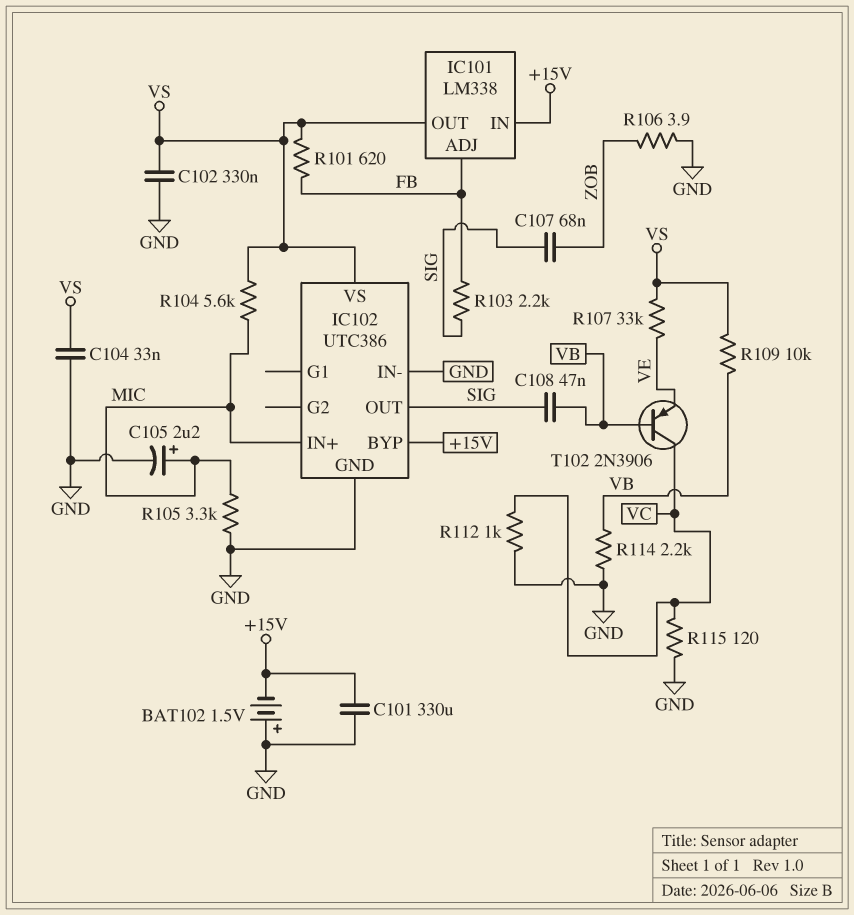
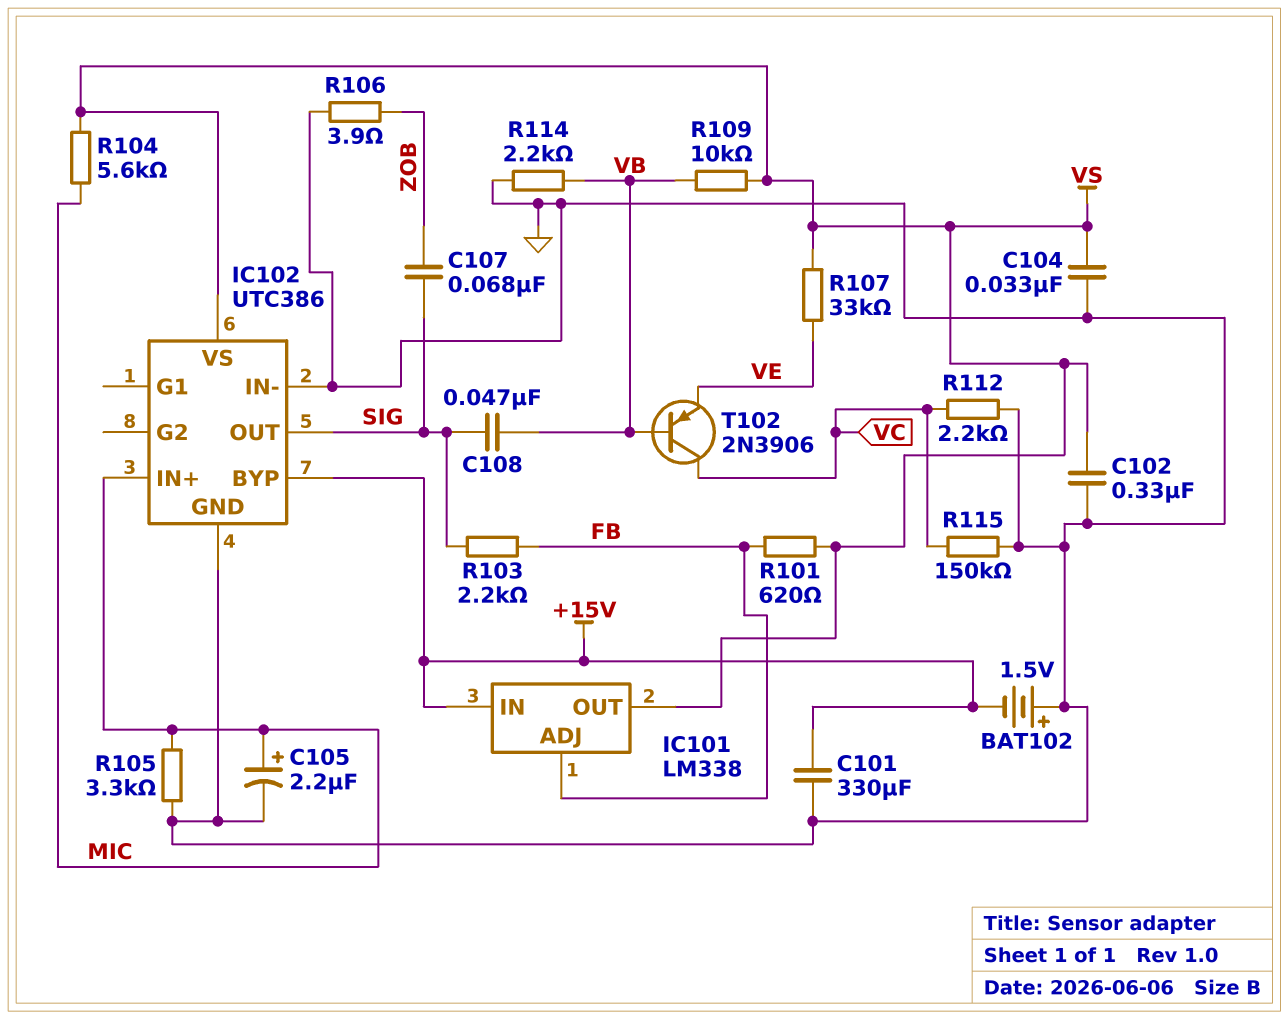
R112: 1k (GND, VC) -> 2.2k (GND, VC)
R115: 120 (GND, VC) -> 150k (GND, VC)

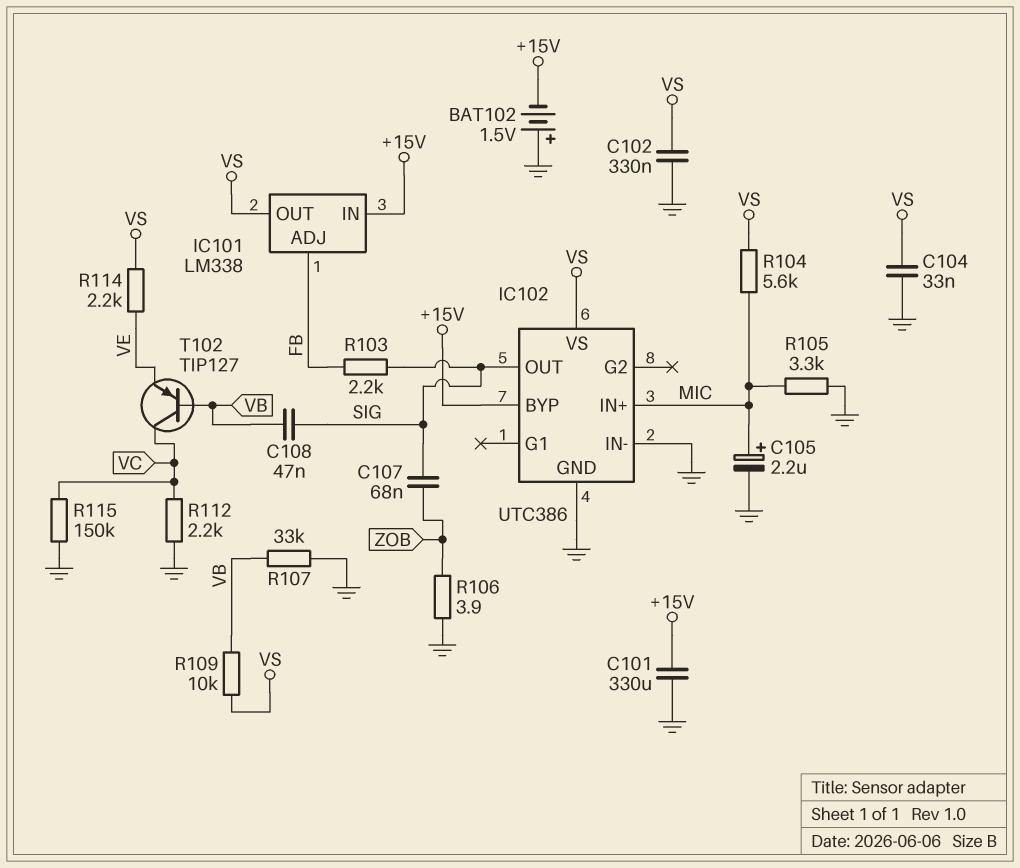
R101: 620 (FB, VS) -> none
R107: 33k (VE, VS) -> 33k (GND, VB)
R114: 2.2k (GND, VB) -> 2.2k (VE, VS)
T102: PNP 2N3906 (B VB, C VC, E VE) -> PNP TIP127 (B VB, C VC, E VE)

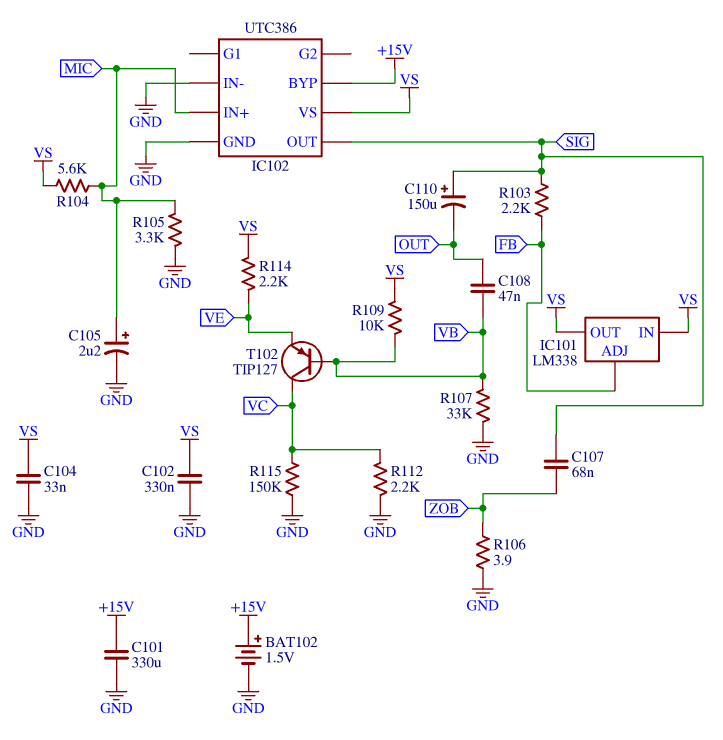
BAT102: 1.5V (plus GND, minus +15V) -> 1.5V (plus +15V, minus GND)
C108: 47nF (SIG, VB) -> 47nF (OUT, VB)
C110: none -> 150uF (plus SIG, minus OUT)
IC101 pin IN: +15V -> VS

